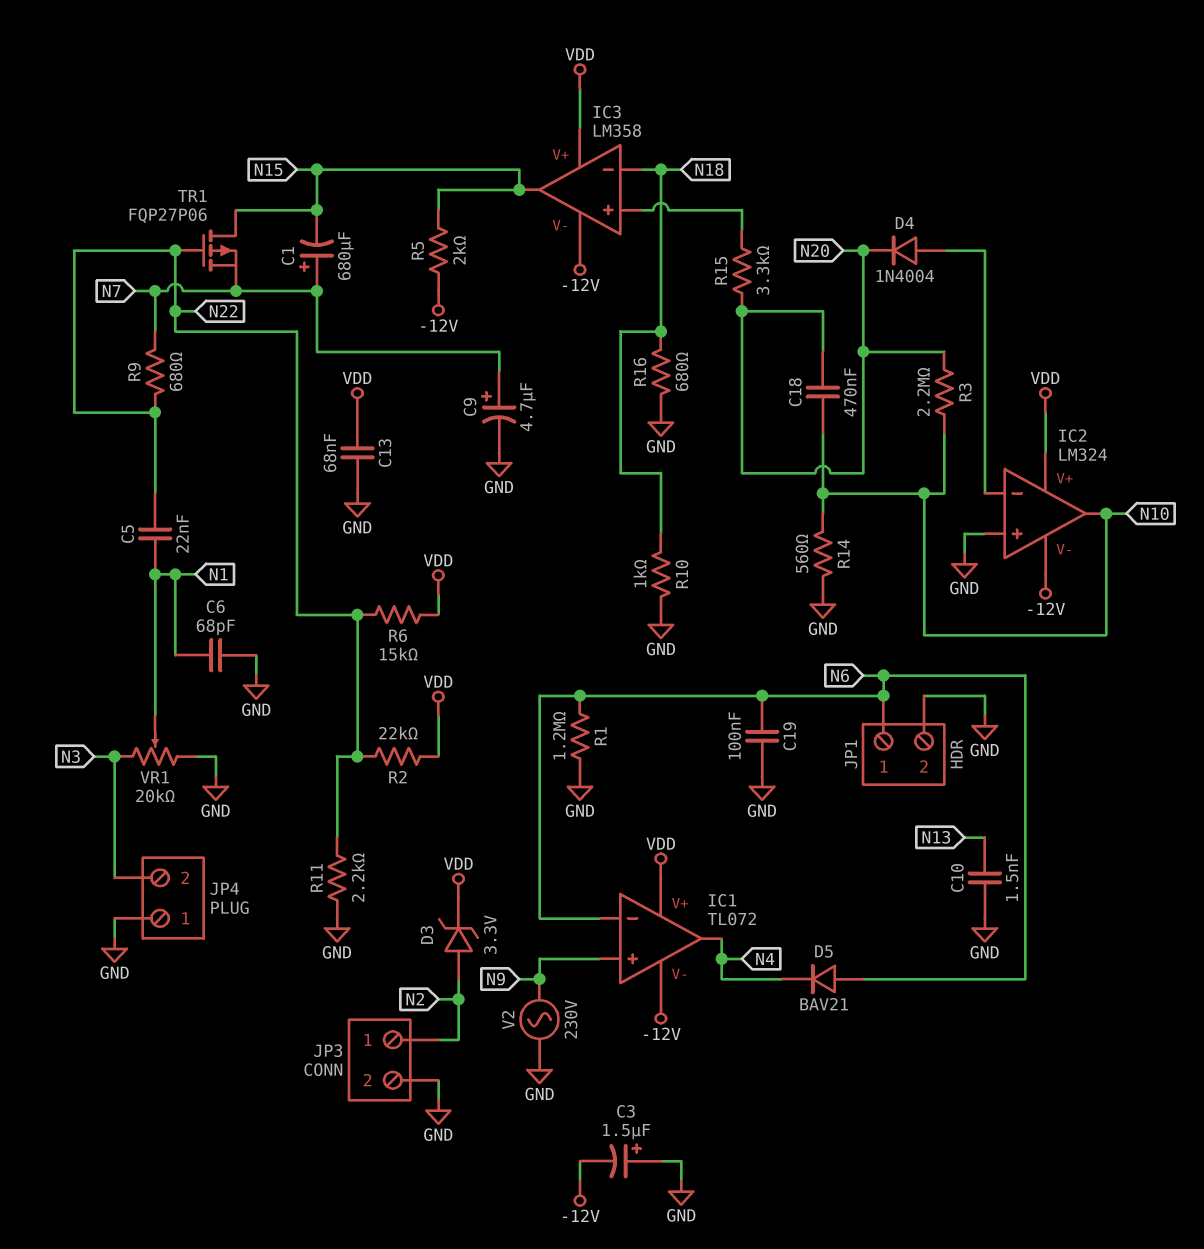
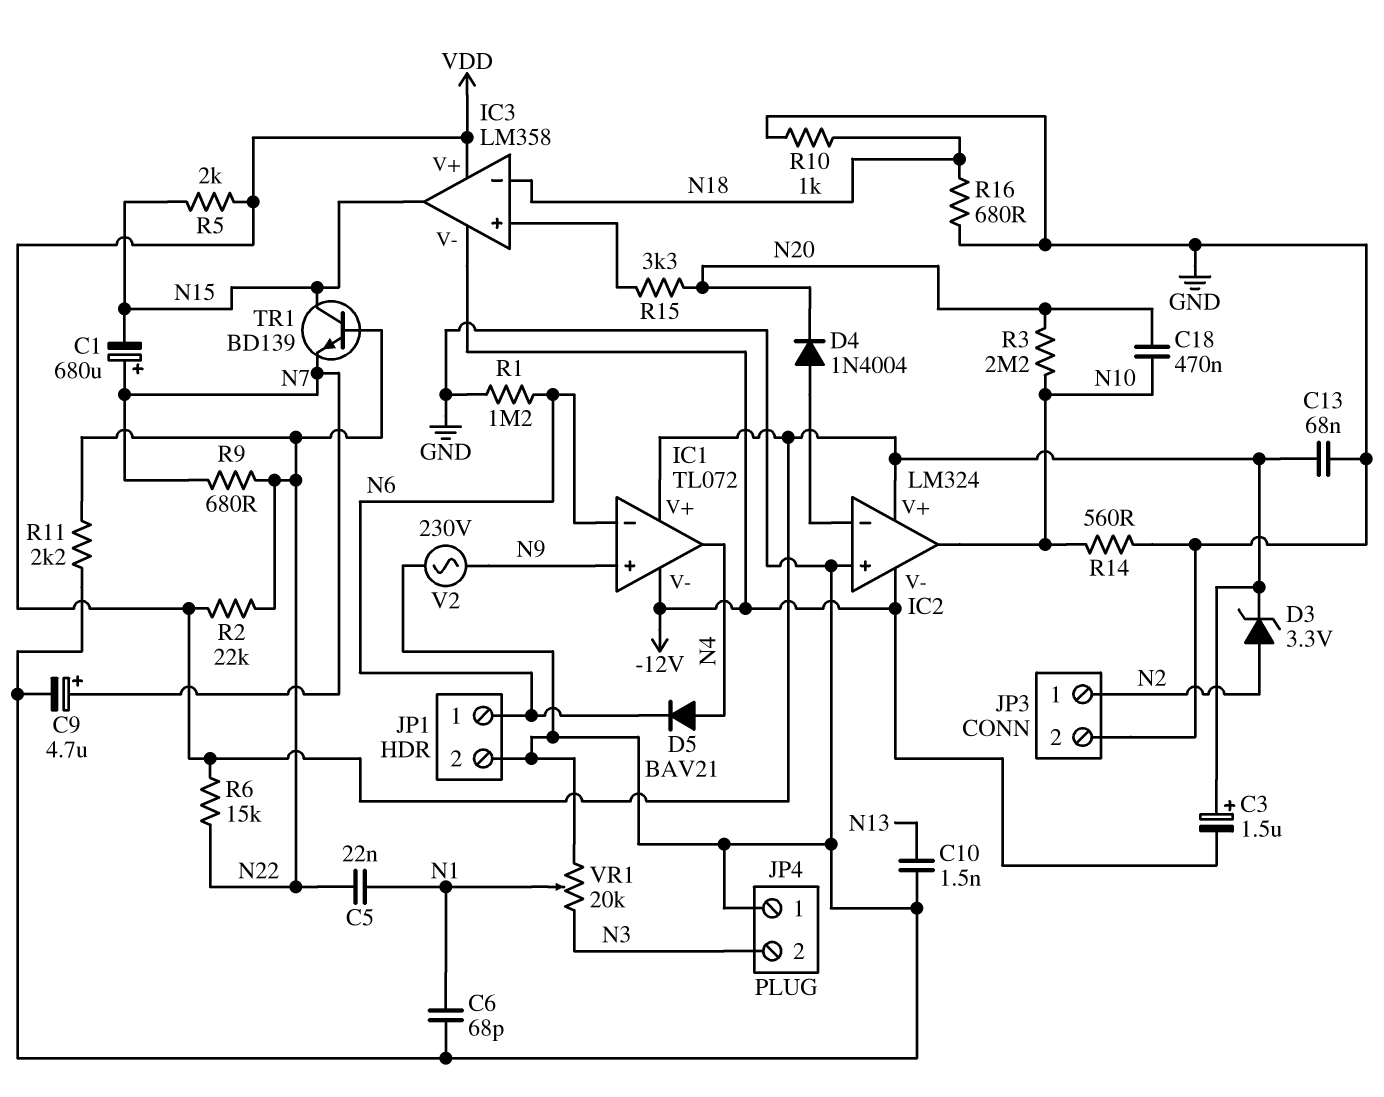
C3: 1.5uF (plus GND, minus -12V) -> 1.5uF (plus VDD, minus -12V)
C19: 100nF (GND, N6) -> none
D5: diode BAV21 (A N6, K N4) -> diode BAV21 (A N4, K N6)
R5: 2k (-12V, N15) -> 2k (N15, VDD)
TR1: PMOS FQP27P06 (G N22, D N15, S N7) -> NPN BD139 (B N22, C N15, E N7)

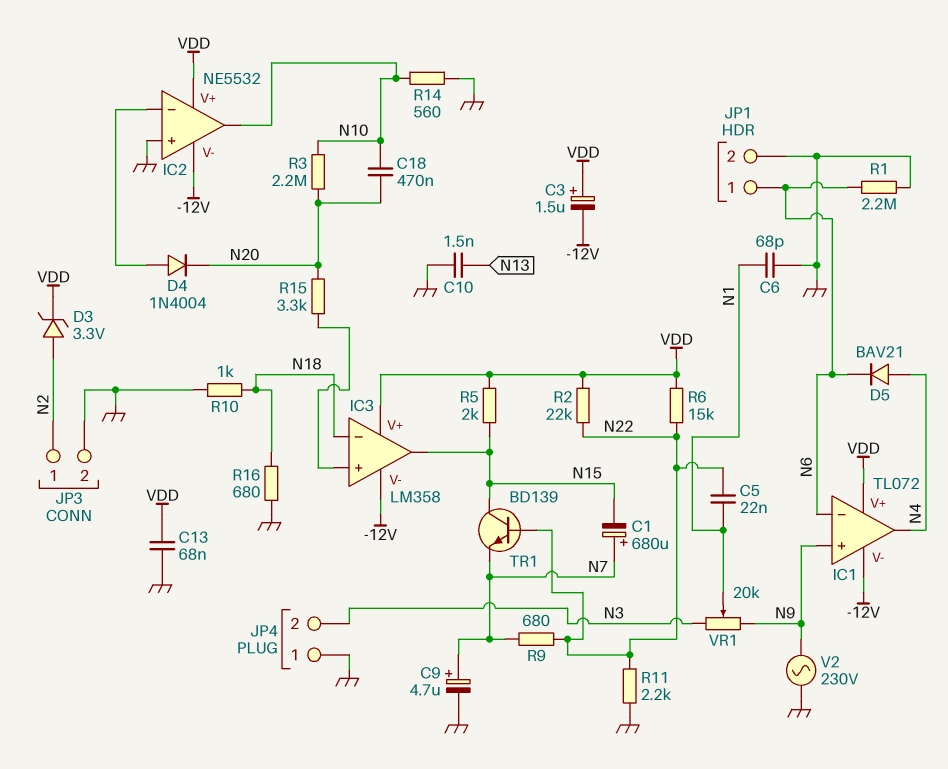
IC2: LM324 -> NE5532
R1: 1.2M (GND, N6) -> 2.2M (GND, N6)
VR1: 20k (GND, N3, wiper N1) -> 20k (N3, N9, wiper N1)

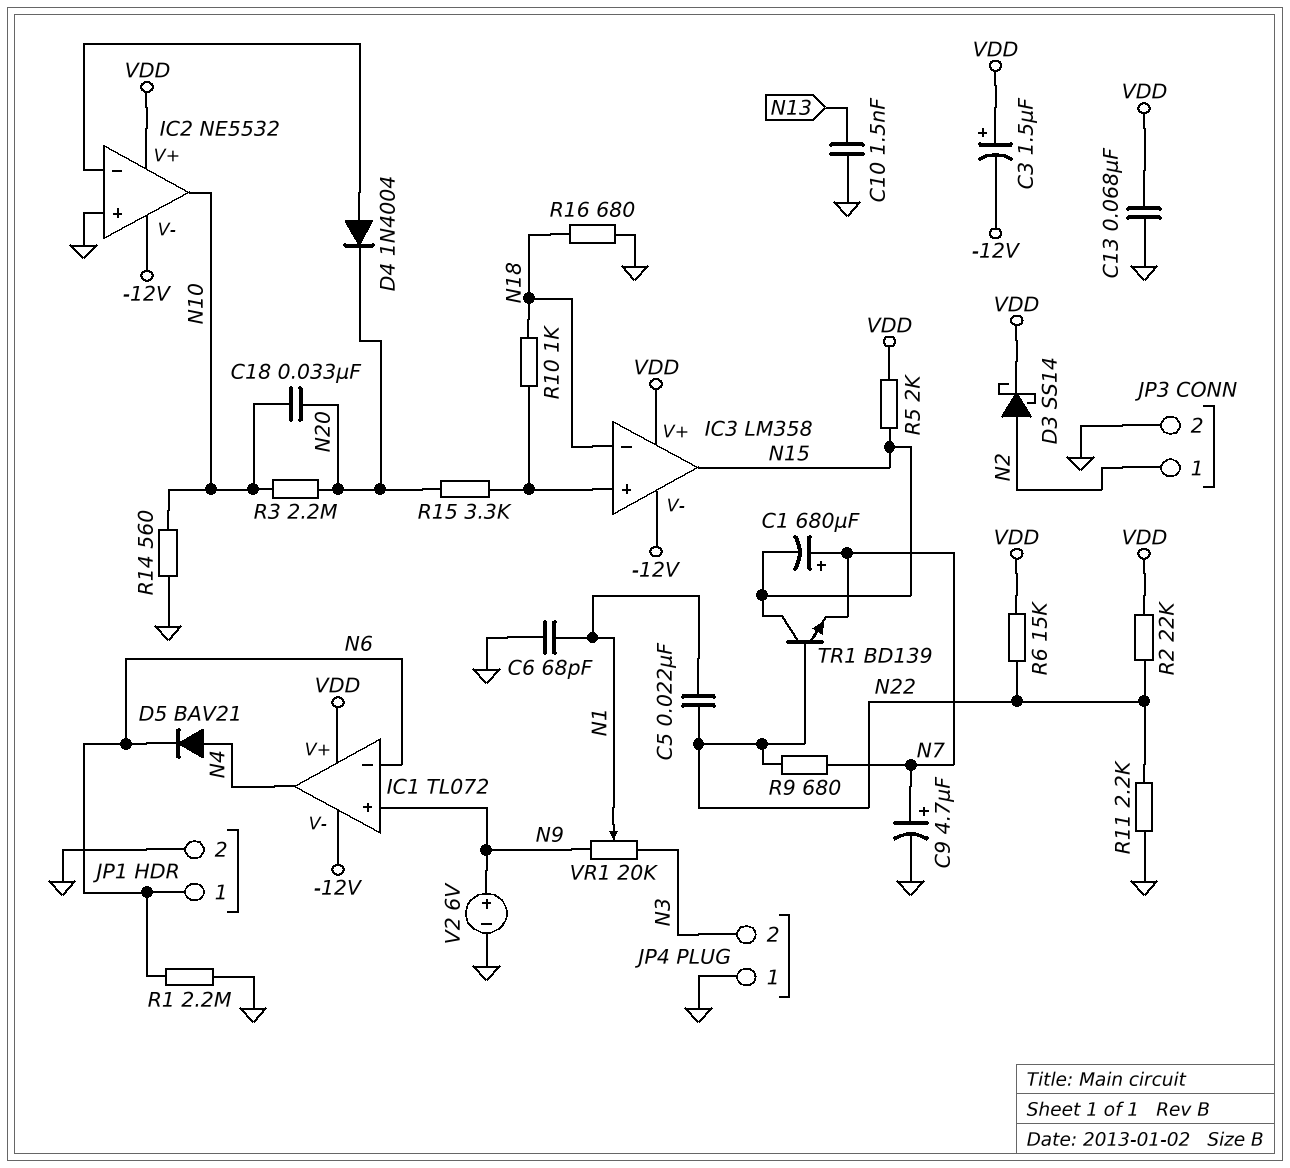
C18: 470nF (N10, N20) -> 33nF (N10, N20)
D3: zener 3.3V (A N2, K VDD) -> schottky SS14 (A N2, K VDD)
R10: 1k (GND, N18) -> 1k (IC3/in+, N18)
V2: AC 230V (GND, N9) -> 6V (plus N9, minus GND)

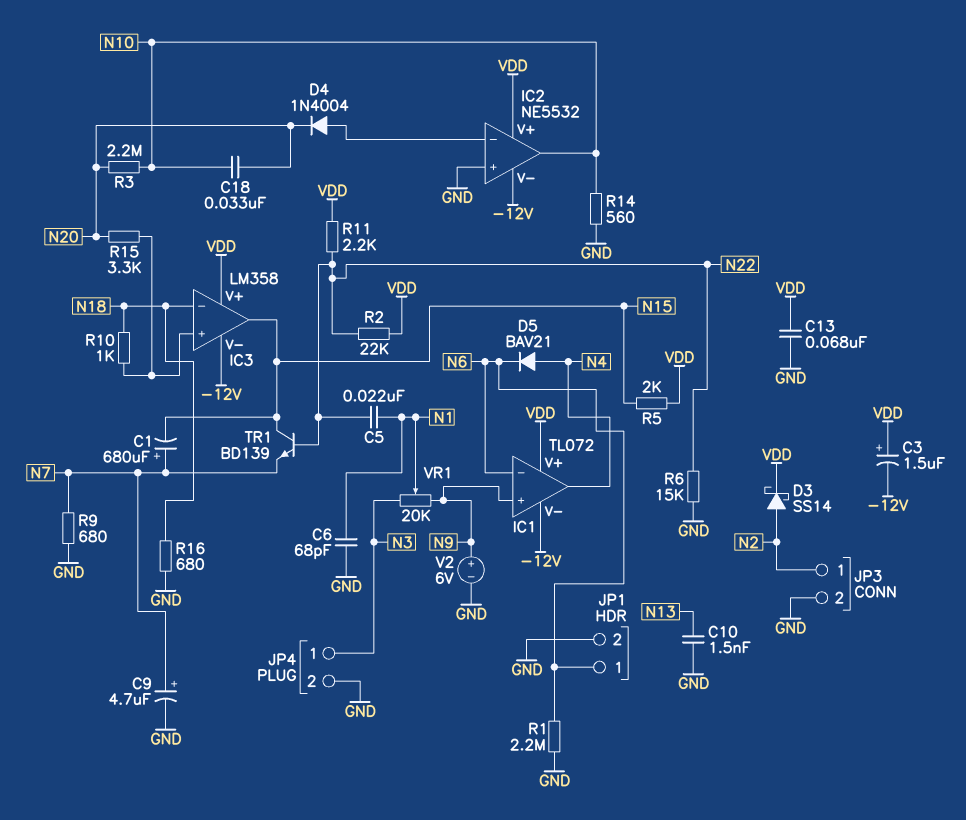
JP4 pin 1: GND -> N3
JP4 pin 2: N3 -> GND
R6: 15k (N22, VDD) -> 15k (GND, N22)
R9: 680 (N7, N22) -> 680 (GND, N7)
R11: 2.2k (GND, N22) -> 2.2k (N22, VDD)

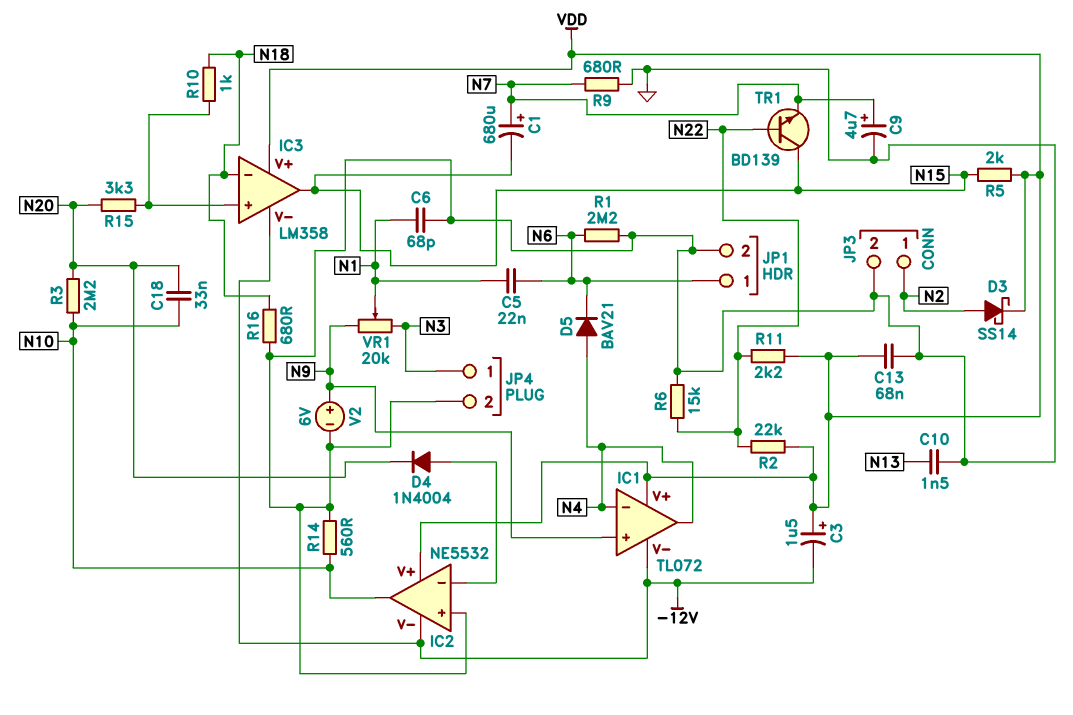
C5: 22nF (N1, N22) -> 22nF (N1, N6)
IC1 pin in-: N6 -> N4

